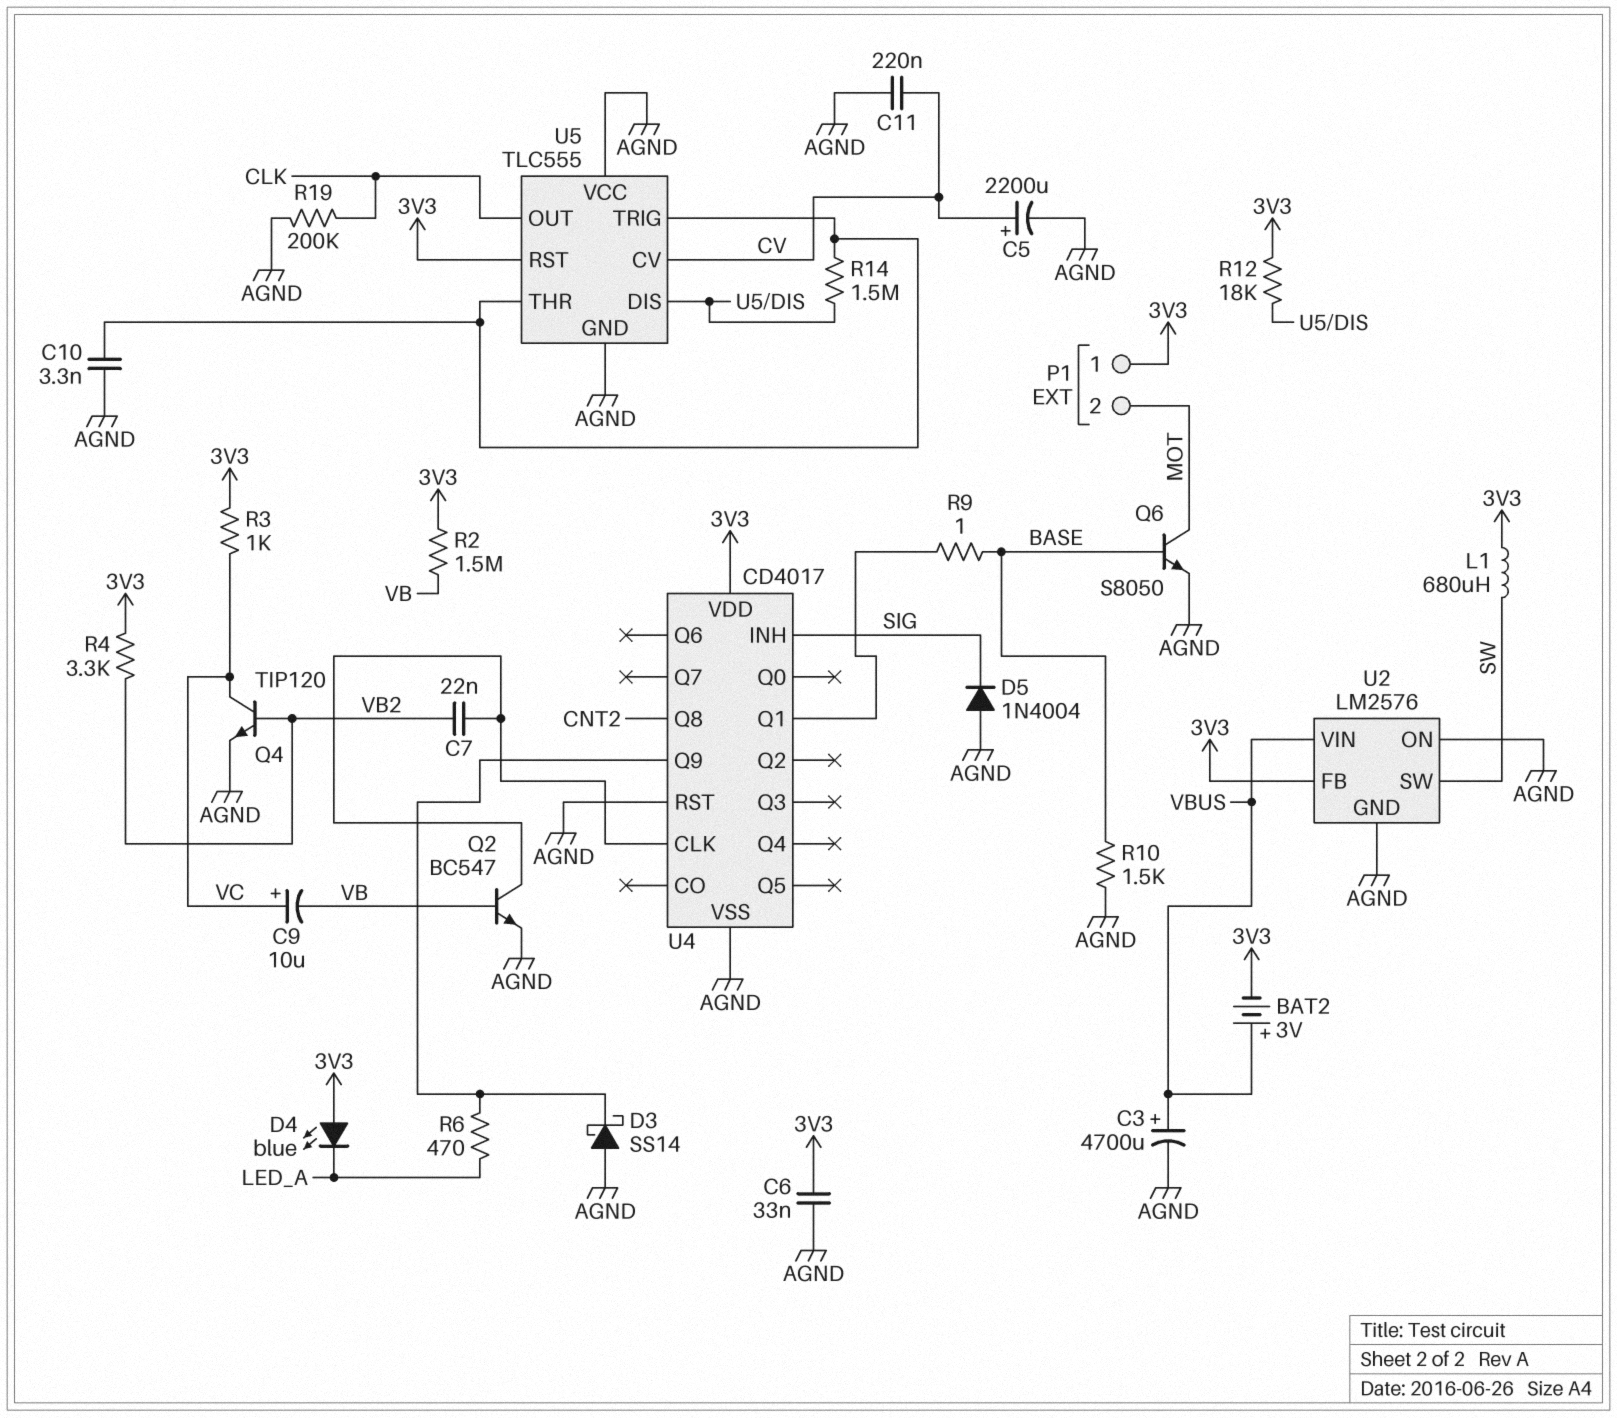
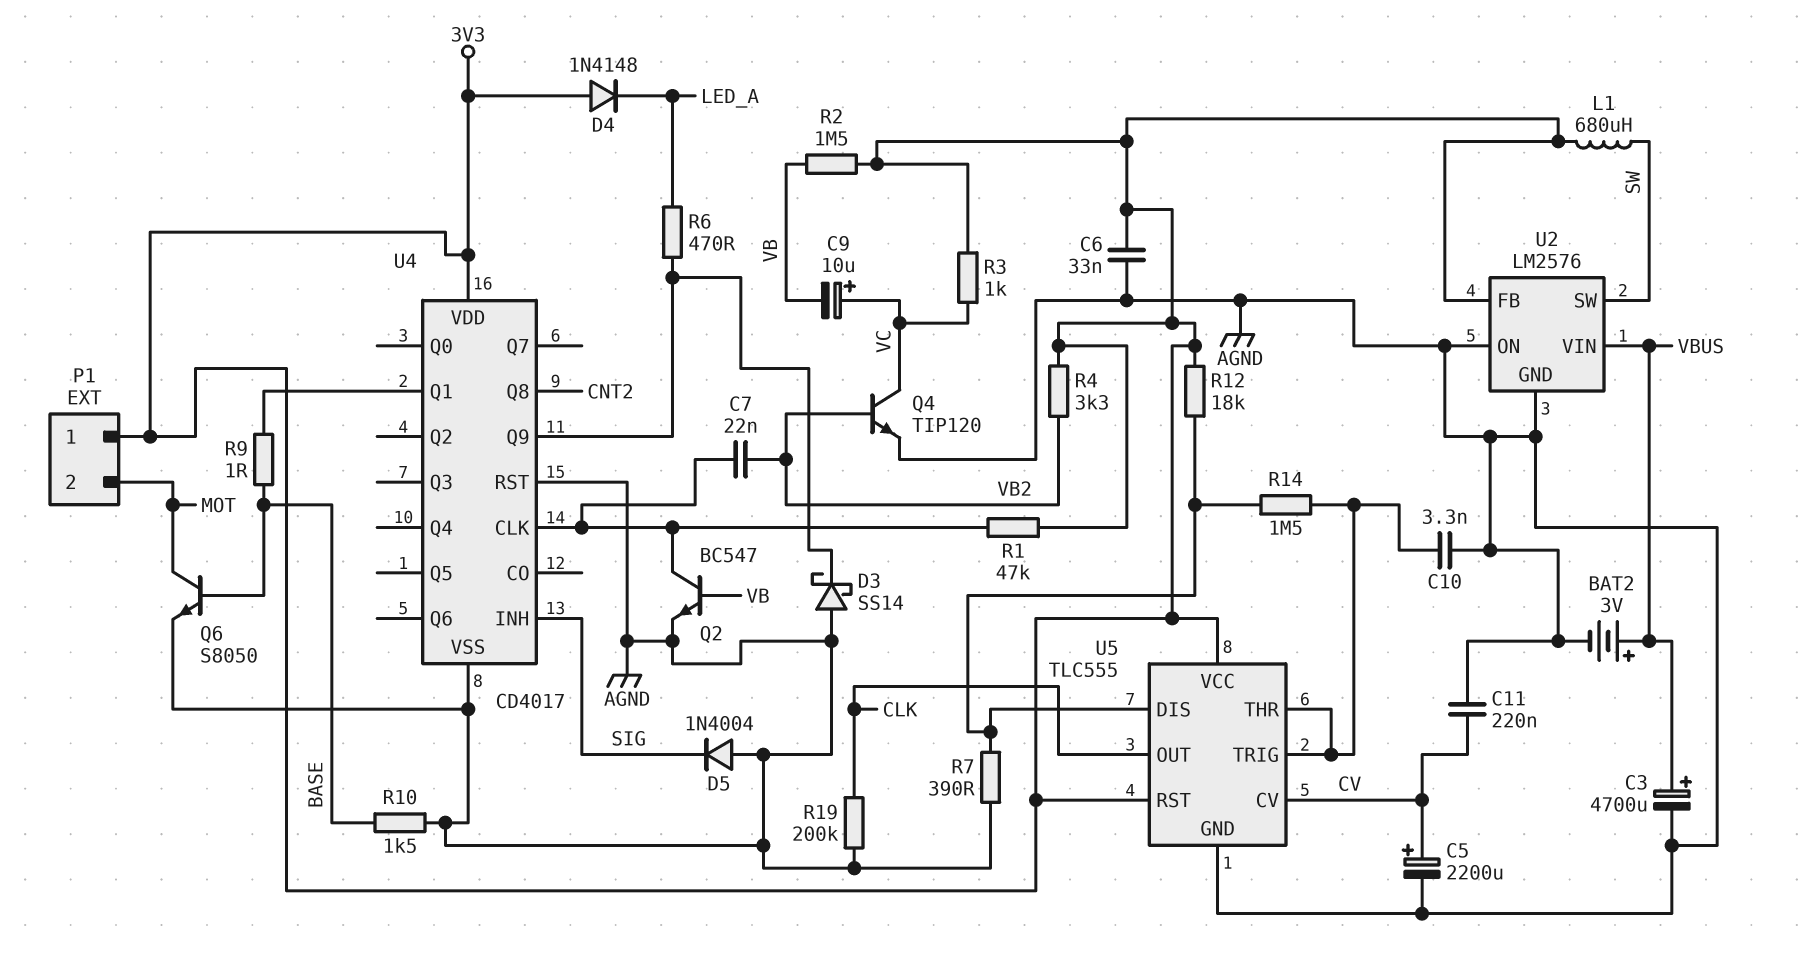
BAT2: 3V (plus VBUS, minus 3V3) -> 3V (plus VBUS, minus AGND)
D4: LED blue (A 3V3, K LED_A) -> diode 1N4148 (A 3V3, K LED_A)
R1: none -> 47k (3V3, U4/CLK)
R7: none -> 390 (AGND, U5/DIS)
U5 pin VCC: AGND -> 3V3

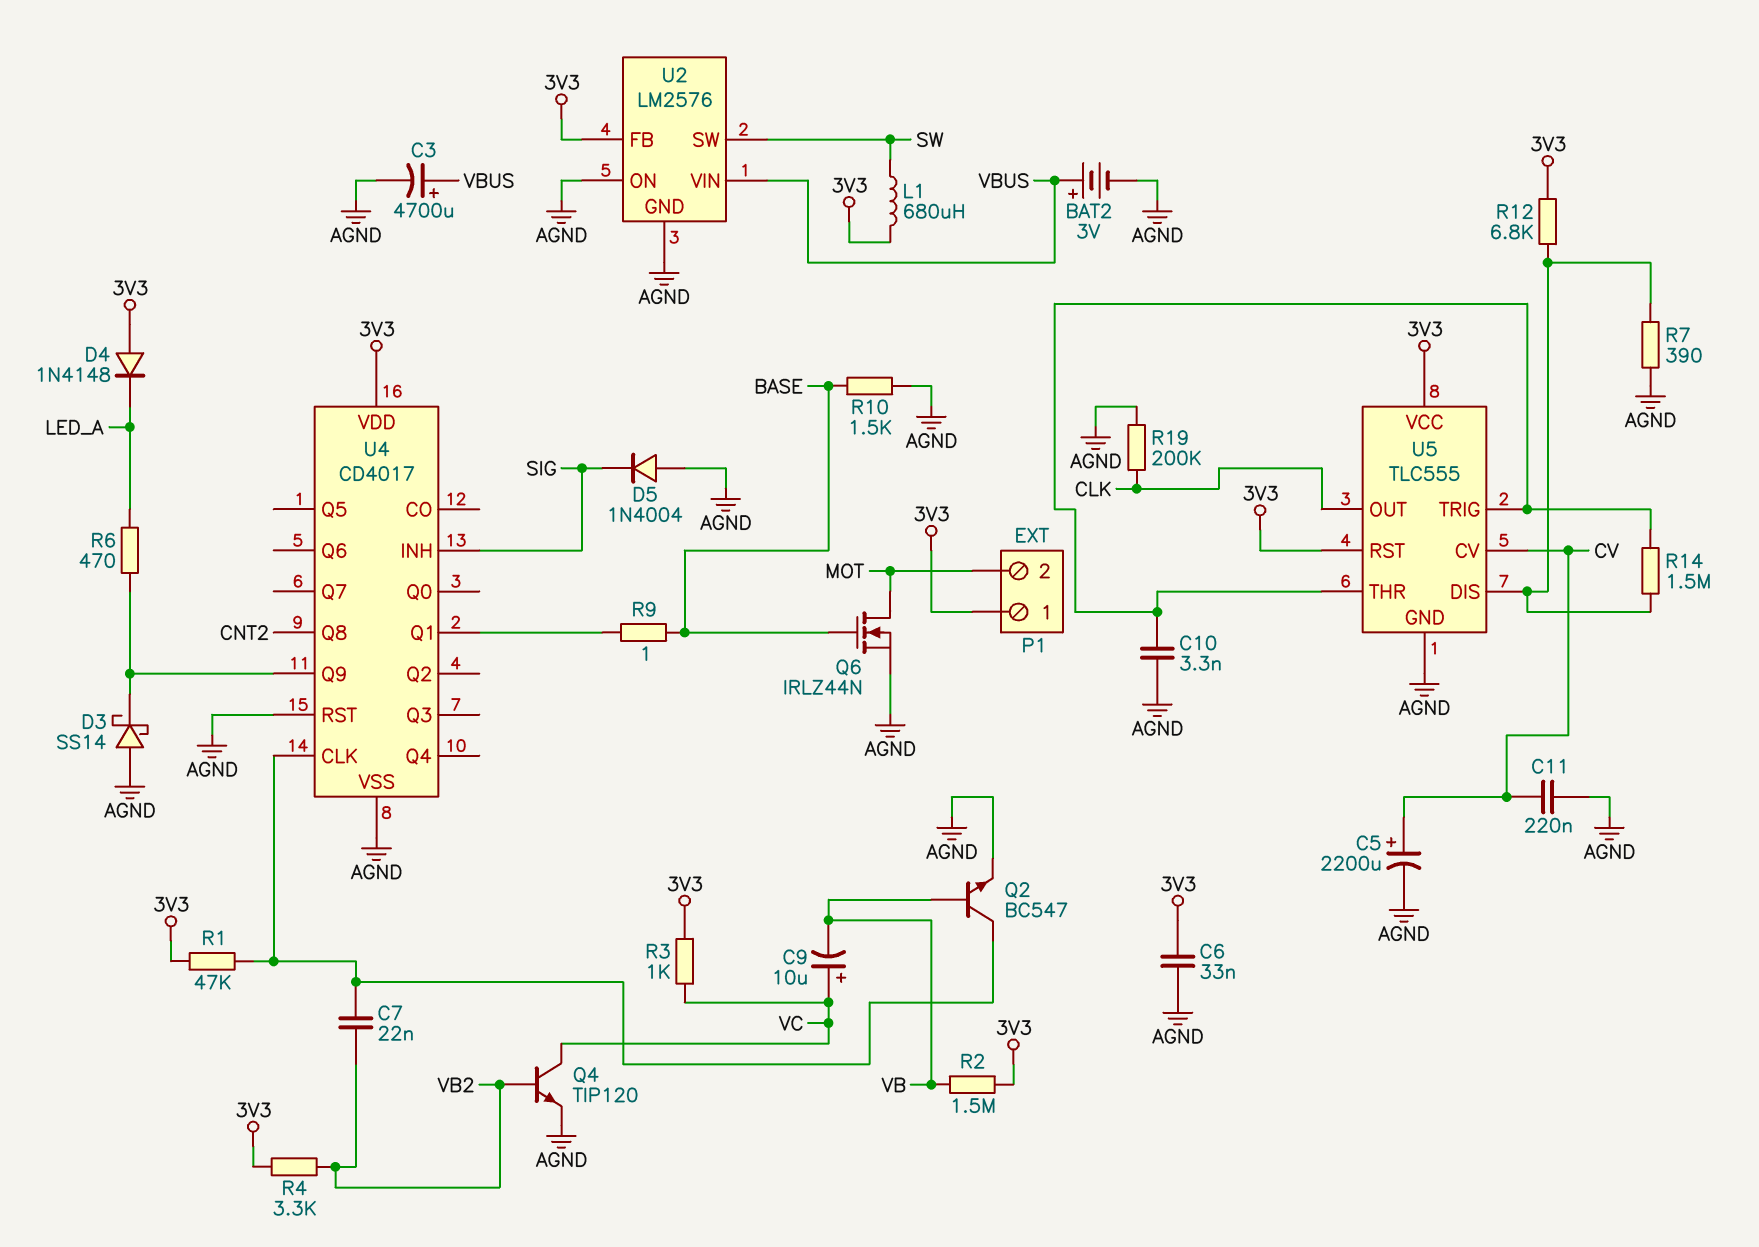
Q6: NPN S8050 (B BASE, C MOT, E AGND) -> NMOS IRLZ44N (G BASE, D MOT, S AGND)
R12: 18k (3V3, U5/DIS) -> 6.8k (3V3, U5/DIS)

